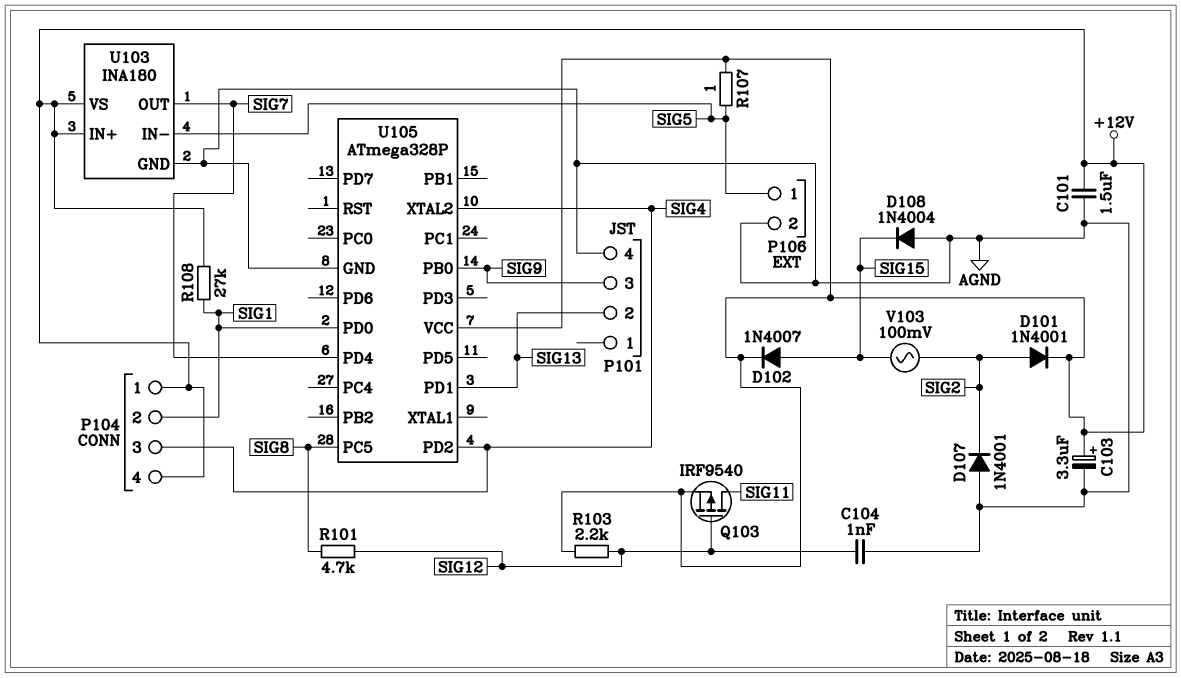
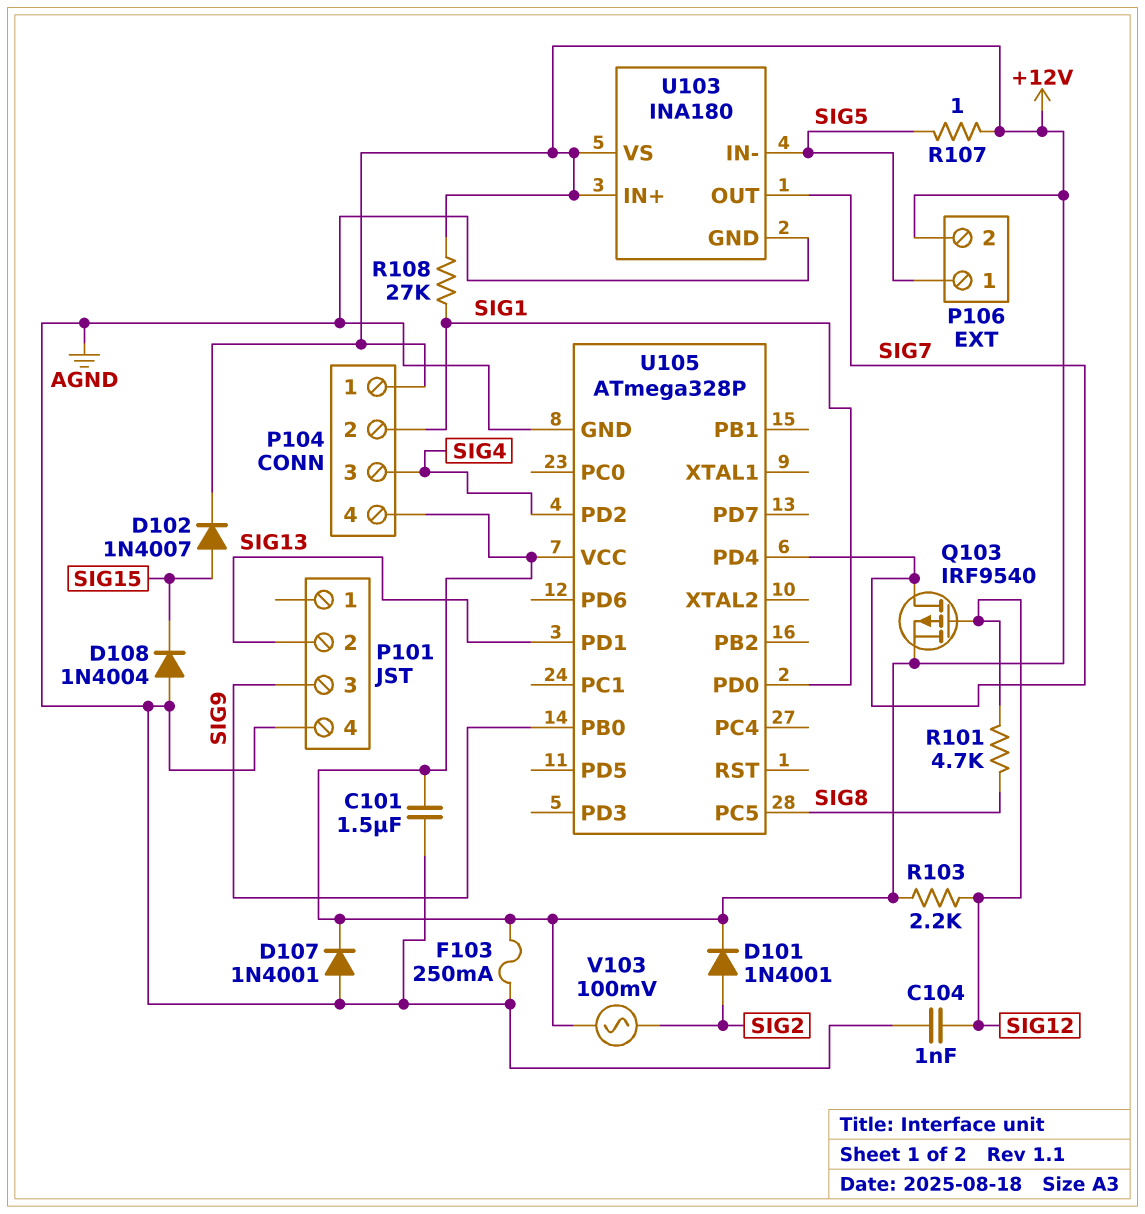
C103: 3.3uF (plus +12V, minus AGND) -> none
D107: diode 1N4001 (A AGND, K SIG2) -> diode 1N4001 (A AGND, K +12V)
F103: none -> 250mA (+12V, AGND)
P106 pin 2: AGND -> +12V
Q103: PMOS IRF9540 (G SIG12, D SIG11, S +12V) -> PMOS IRF9540 (G SIG12, D SIG7, S +12V)
U105 pin XTAL2: SIG4 -> none
V103: AC 100mV (SIG2, SIG15) -> AC 100mV (+12V, SIG2)

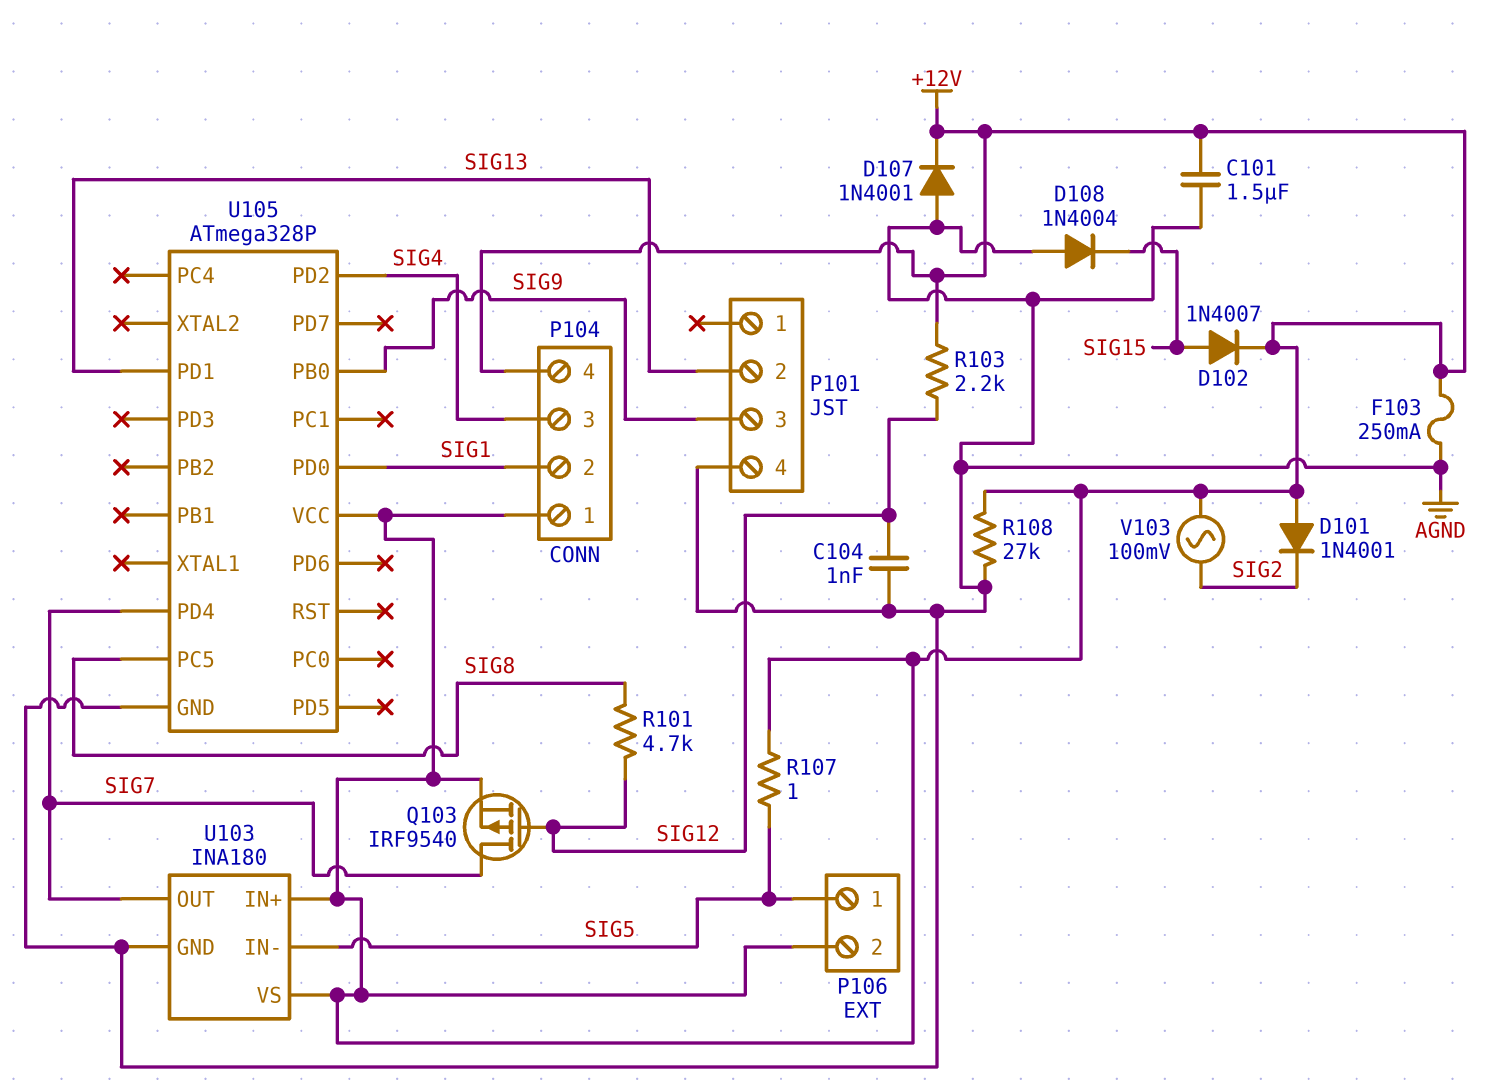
D101: diode 1N4001 (A SIG2, K +12V) -> diode 1N4001 (A +12V, K SIG2)
R108: 27k (+12V, SIG1) -> 27k (+12V, AGND)

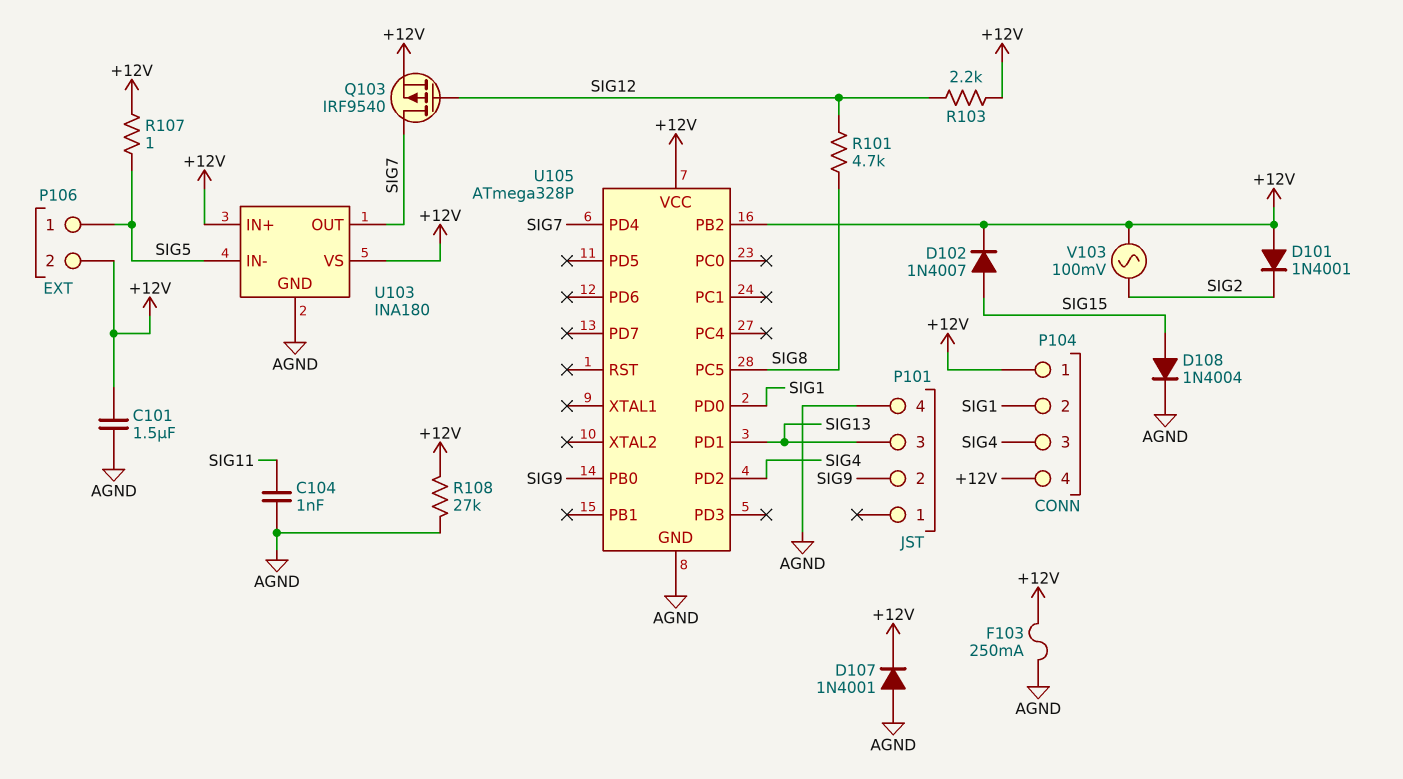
C104: 1nF (AGND, SIG12) -> 1nF (AGND, SIG11)
D108: diode 1N4004 (A AGND, K SIG15) -> diode 1N4004 (A SIG15, K AGND)
P101 pin 2: SIG13 -> SIG9
P101 pin 3: SIG9 -> SIG13
U105 pin PB2: none -> +12V

